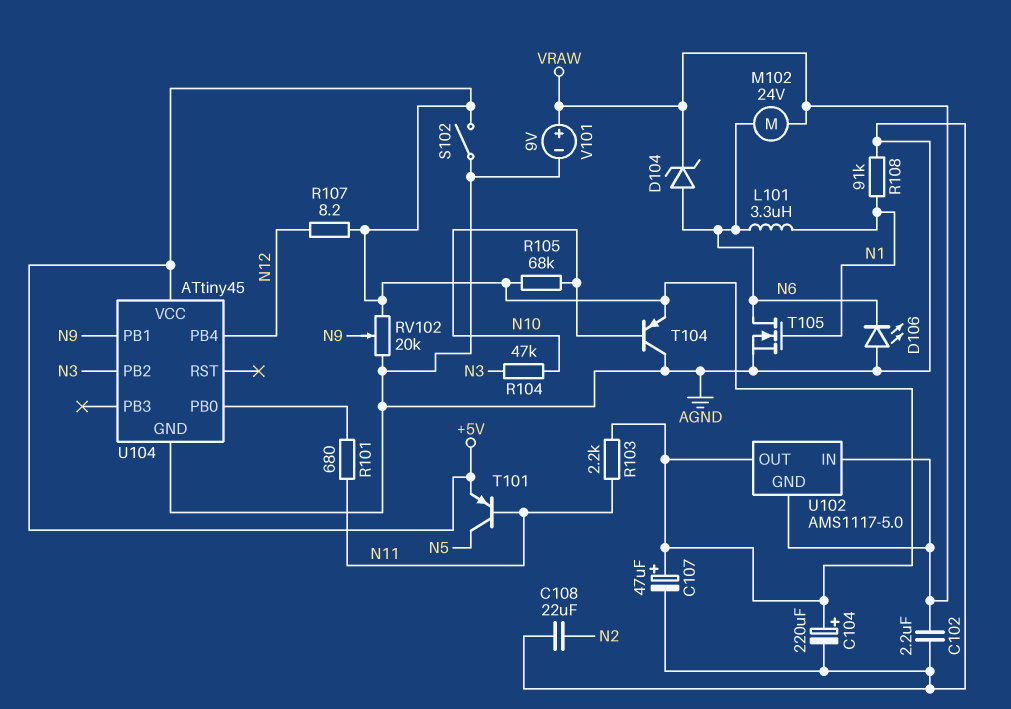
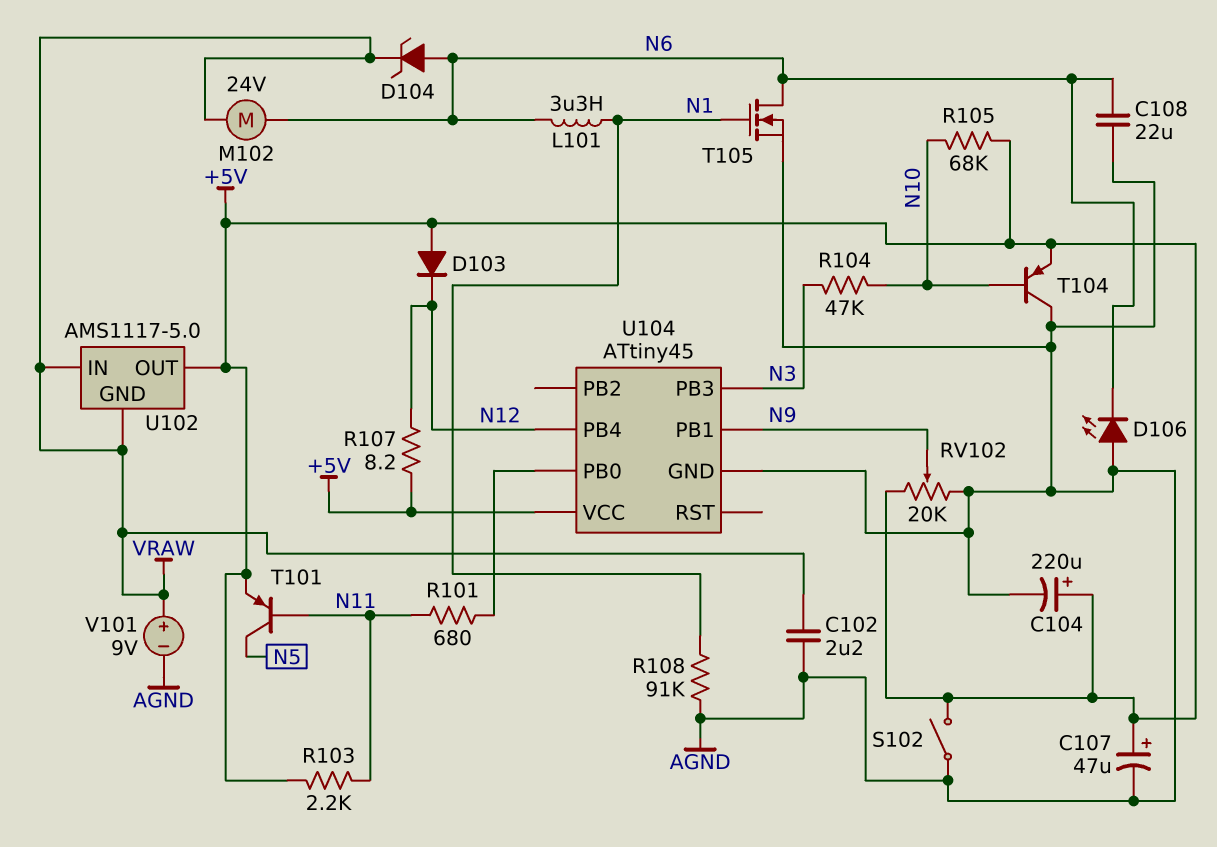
C108: 22uF (AGND, N2) -> 22uF (AGND, N6)
D103: none -> diode (A +5V, K N12)
U104 pin PB2: N3 -> none
U104 pin PB3: none -> N3

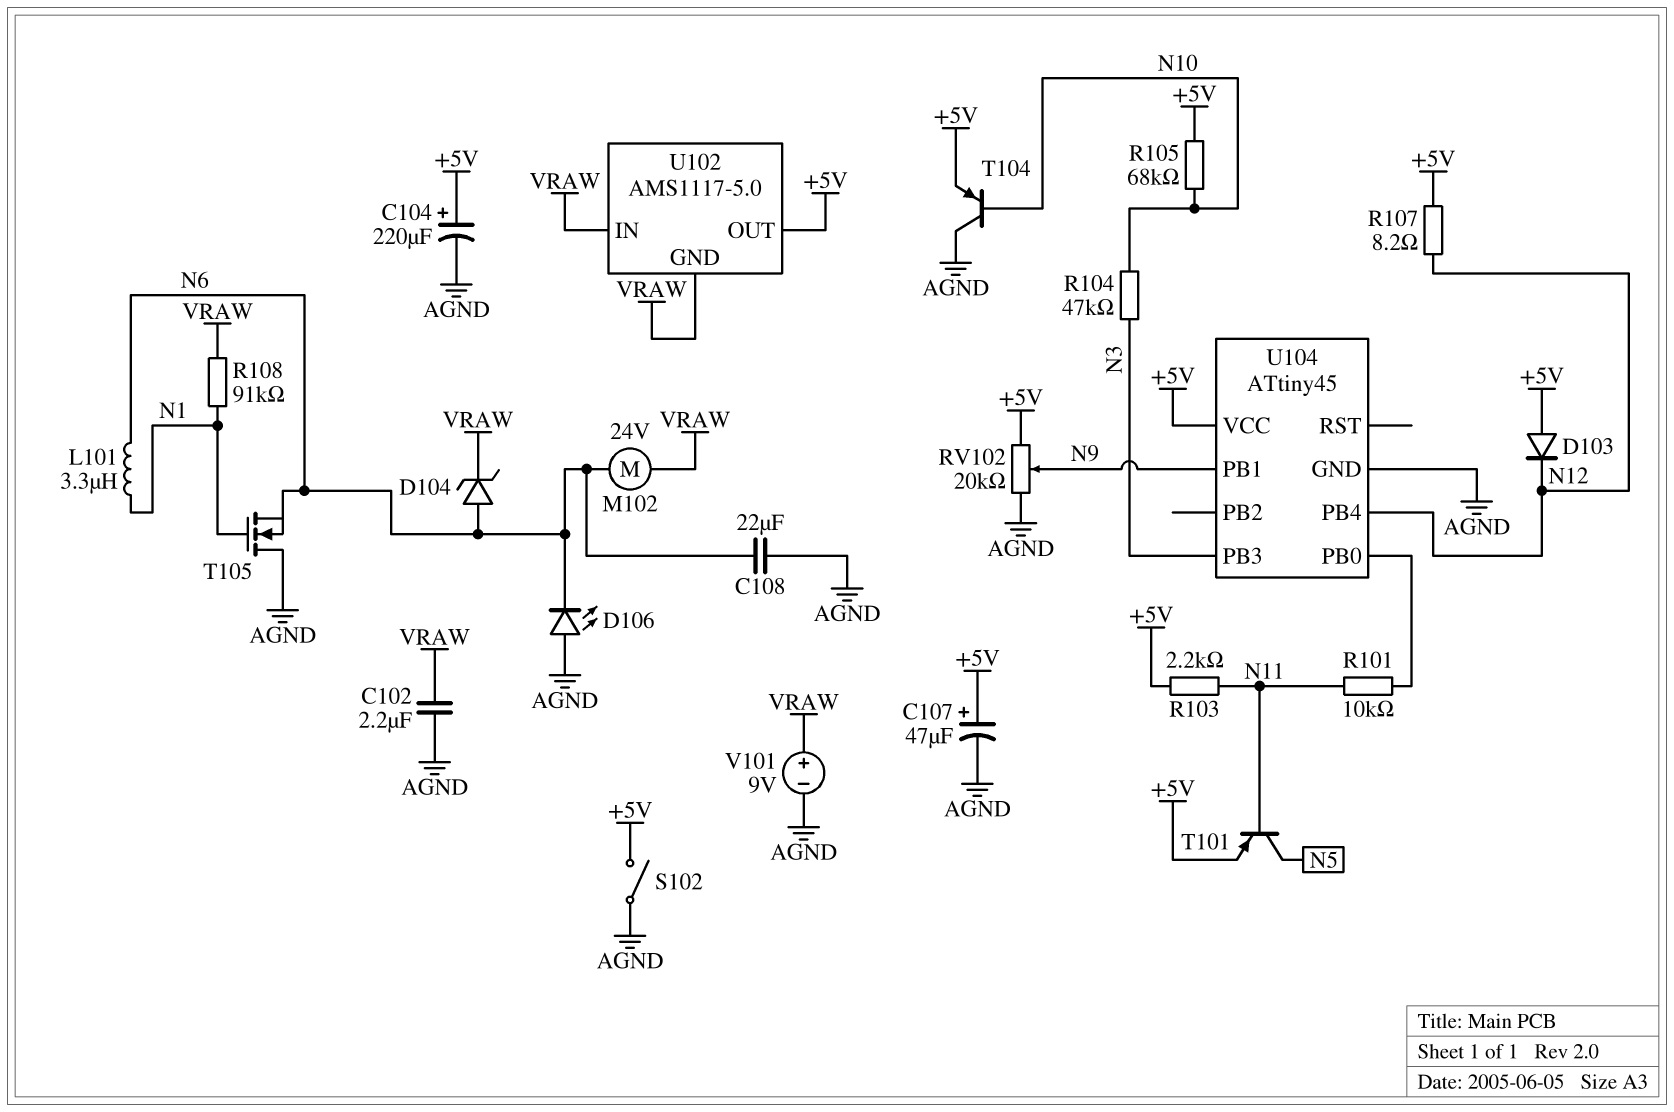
R101: 680 (N11, U104/PB0) -> 10k (N11, U104/PB0)
R108: 91k (AGND, N1) -> 91k (N1, VRAW)
T105: NMOS (G N1, D N6, S AGND) -> NMOS (G N1, D AGND, S N6)

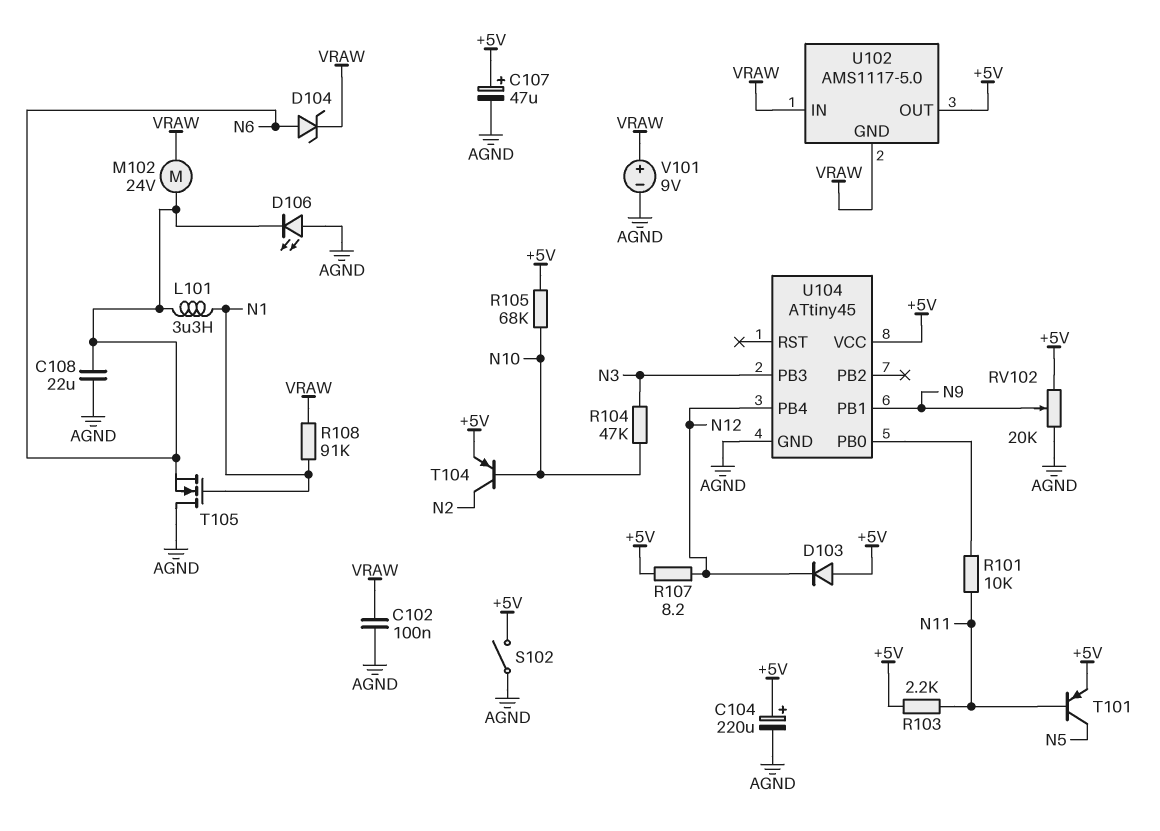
C102: 2.2uF (AGND, VRAW) -> 100nF (AGND, VRAW)
T104: PNP (B N10, C AGND, E +5V) -> PNP (B N10, C N2, E +5V)

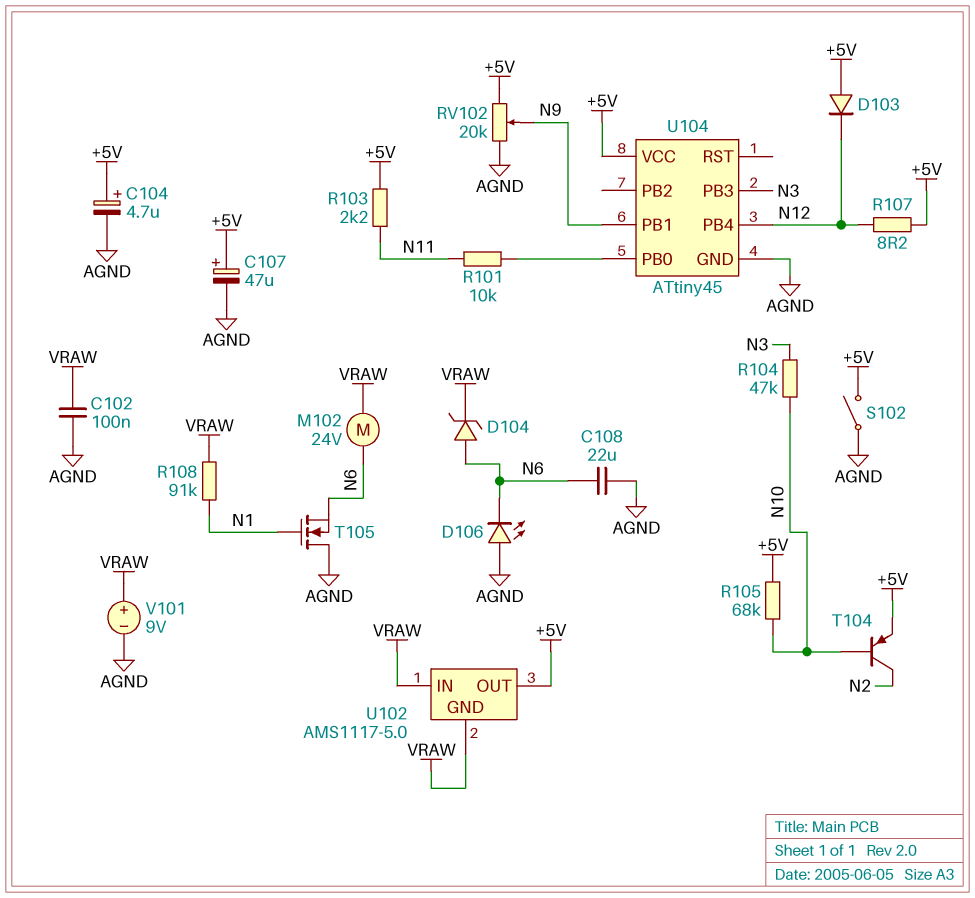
C104: 220uF (plus +5V, minus AGND) -> 4.7uF (plus +5V, minus AGND)
L101: 3.3uH (N1, N6) -> none
T101: PNP (B N11, C N5, E +5V) -> none

